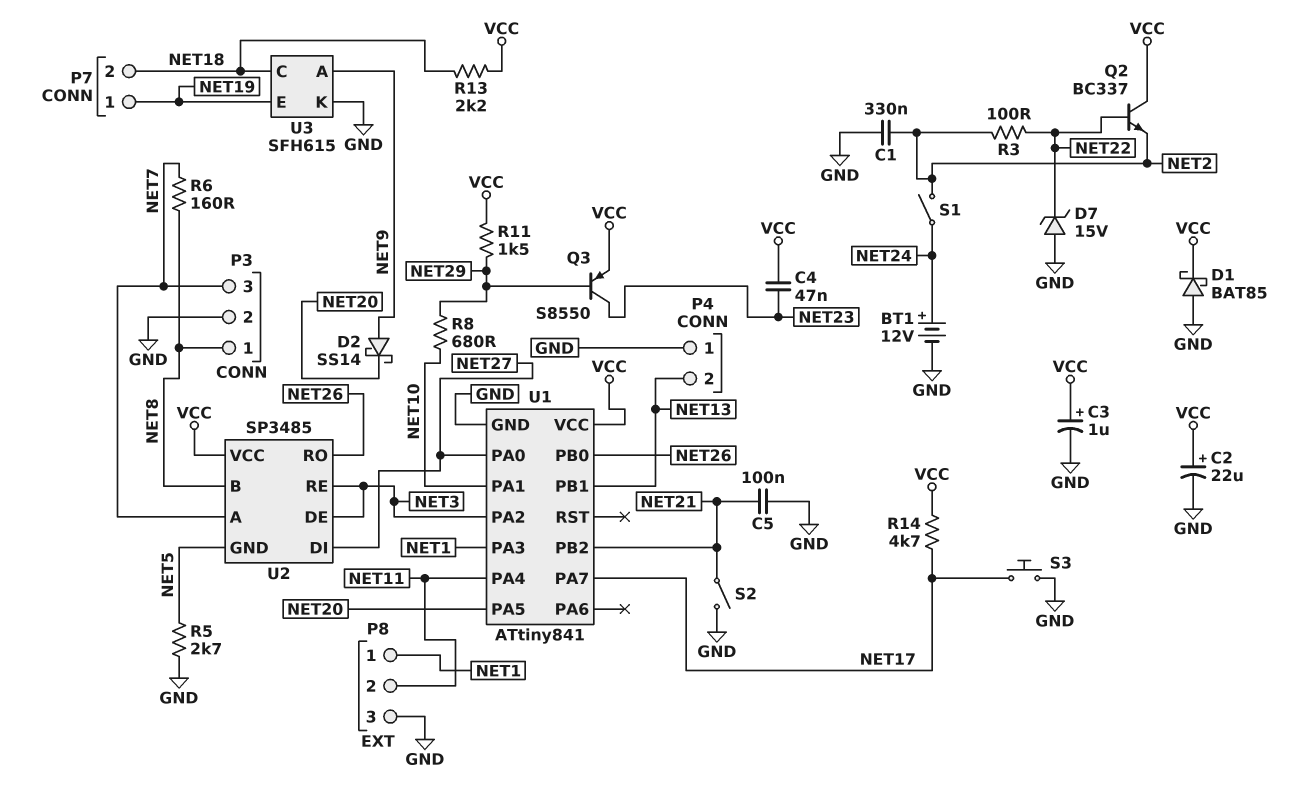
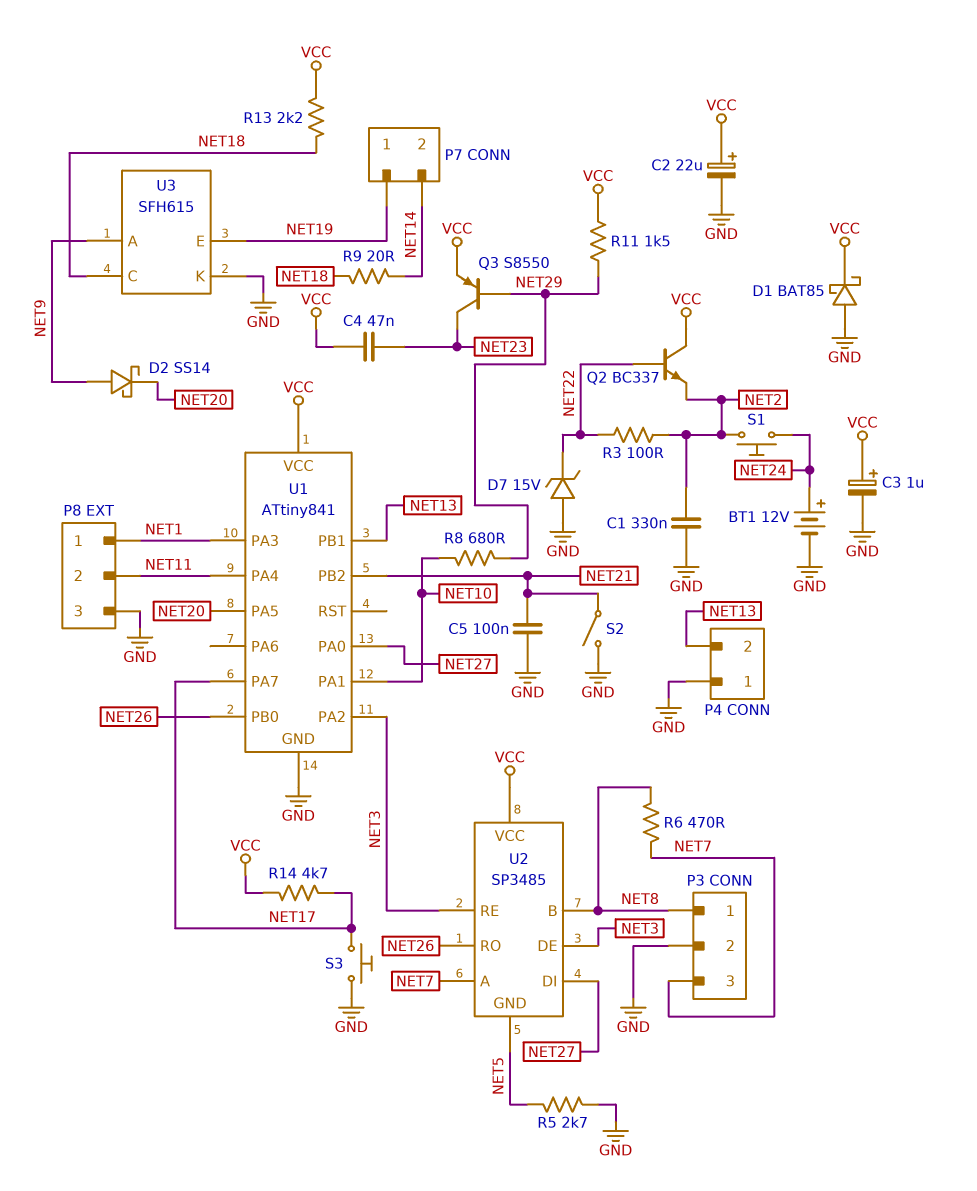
P7 pin 2: NET18 -> NET14
R6: 160 (NET7, NET8) -> 470 (NET7, NET8)
R9: none -> 20 (NET14, NET18)
S1: switch (NET2, NET24) -> button (NET2, NET24)

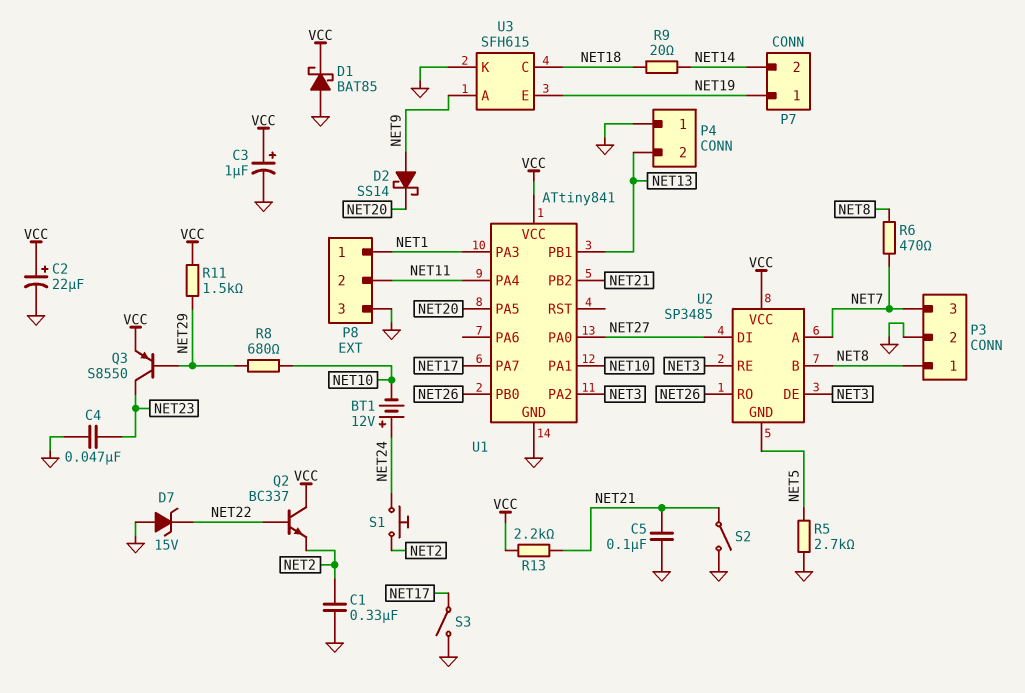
BT1: 12V (plus NET24, minus GND) -> 12V (plus NET24, minus NET10)
C4: 47nF (NET23, VCC) -> 47nF (GND, NET23)
R3: 100 (NET2, NET22) -> none
R13: 2.2k (NET18, VCC) -> 2.2k (NET21, VCC)
R14: 4.7k (NET17, VCC) -> none
S3: button (GND, NET17) -> switch (GND, NET17)

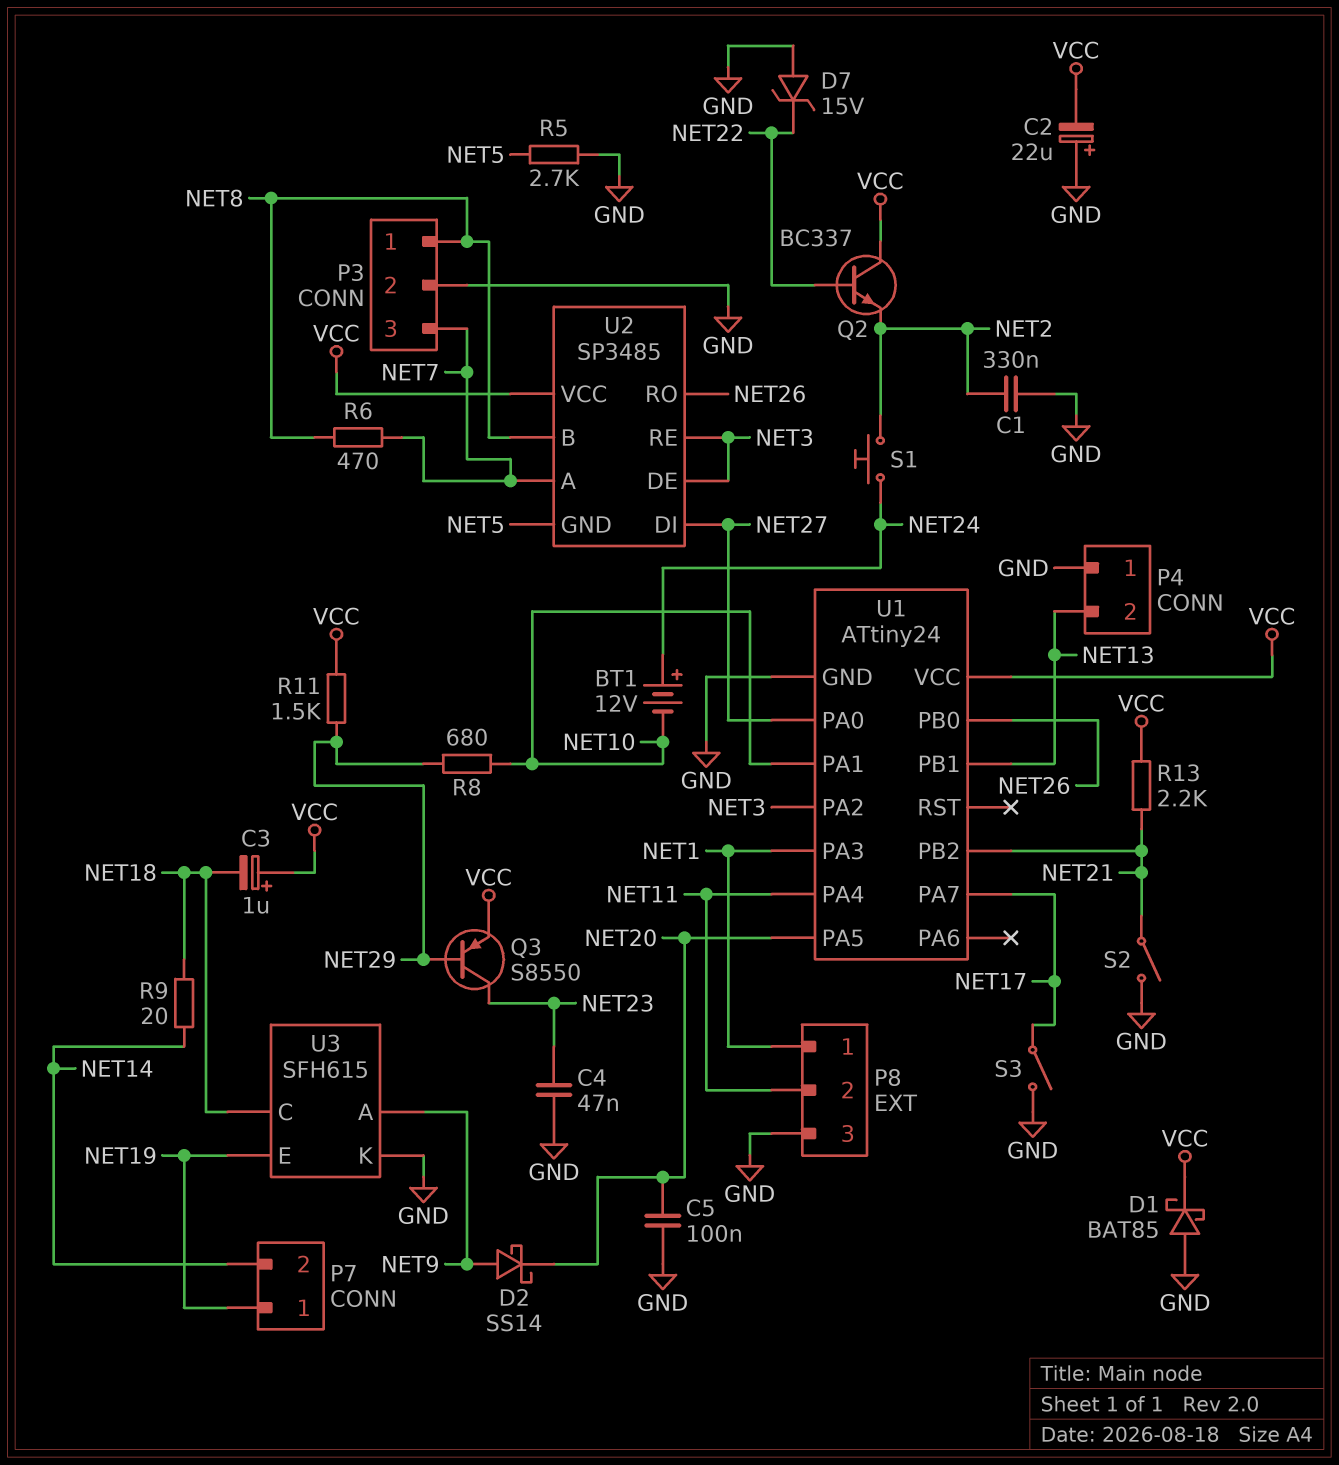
C2: 22uF (plus VCC, minus GND) -> 22uF (plus GND, minus VCC)
C3: 1uF (plus VCC, minus GND) -> 1uF (plus VCC, minus NET18)
C5: 100nF (GND, NET21) -> 100nF (GND, NET20)
U1: ATtiny841 -> ATtiny24

